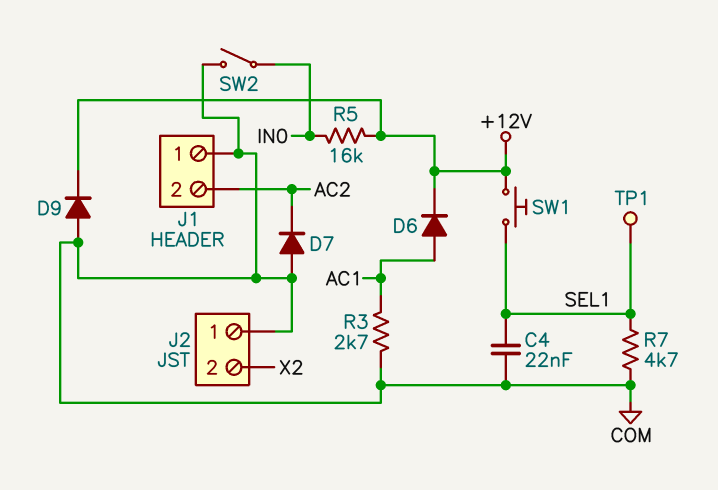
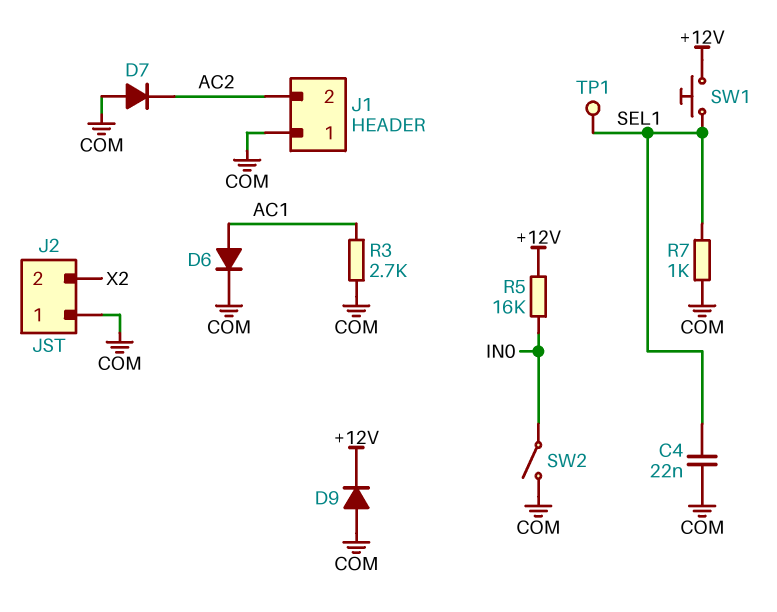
D6: diode (A AC1, K +12V) -> diode (A AC1, K COM)
R7: 4.7k (COM, SEL1) -> 1k (COM, SEL1)

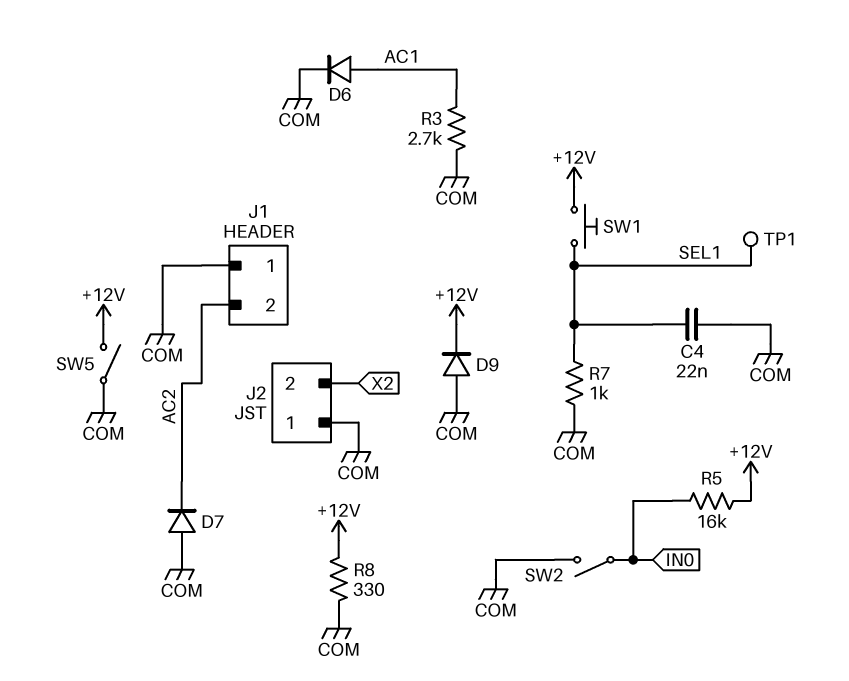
R8: none -> 330 (+12V, COM)
SW5: none -> switch (+12V, COM)

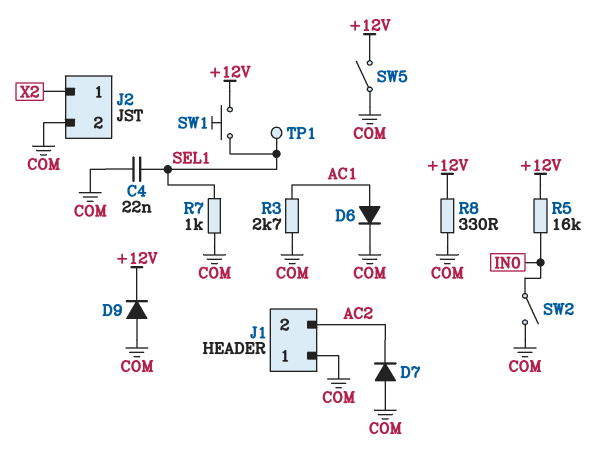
J2 pin 1: COM -> X2
J2 pin 2: X2 -> COM

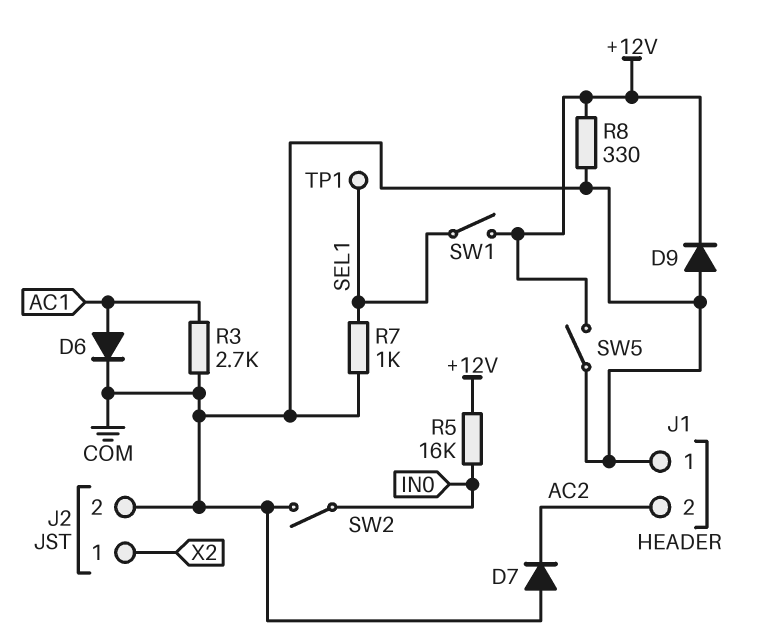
C4: 22nF (COM, SEL1) -> none
SW1: button (+12V, SEL1) -> switch (+12V, SEL1)

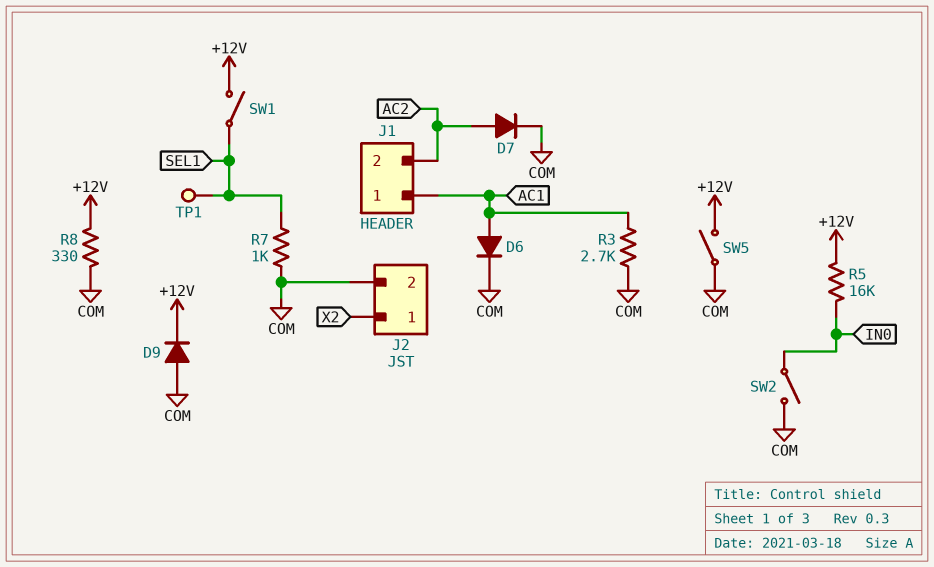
D7: diode (A COM, K AC2) -> diode (A AC2, K COM)
J1 pin 1: COM -> AC1

